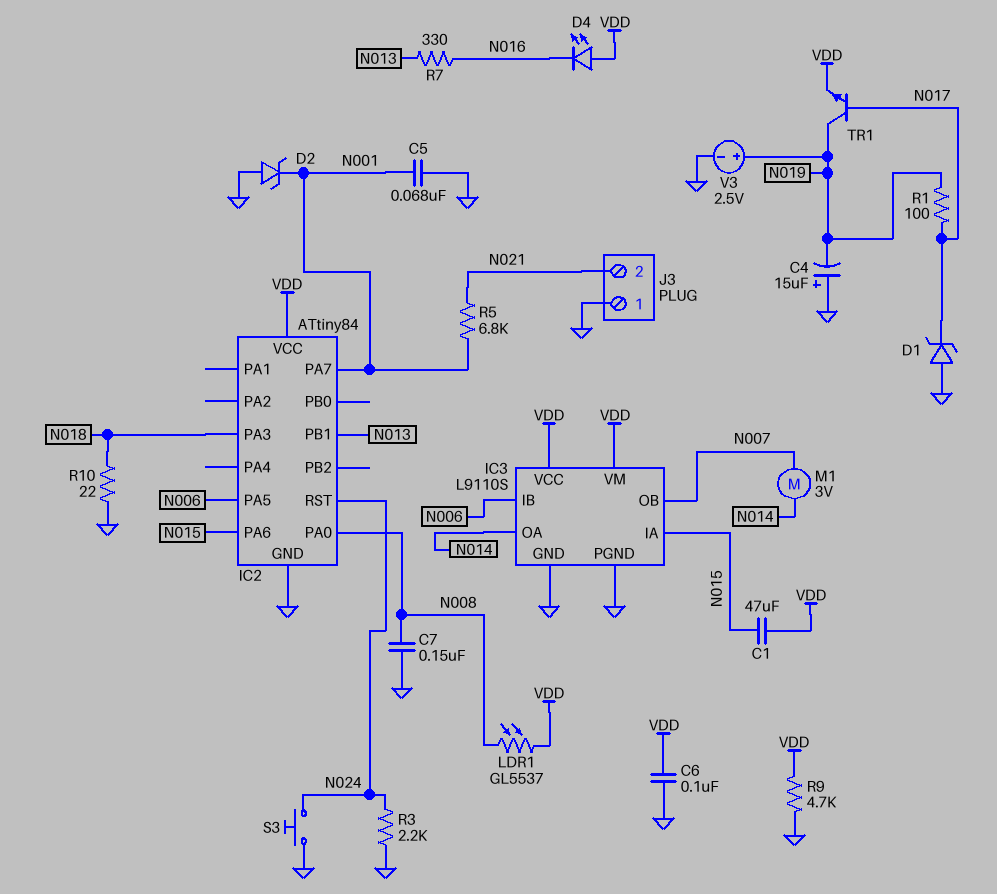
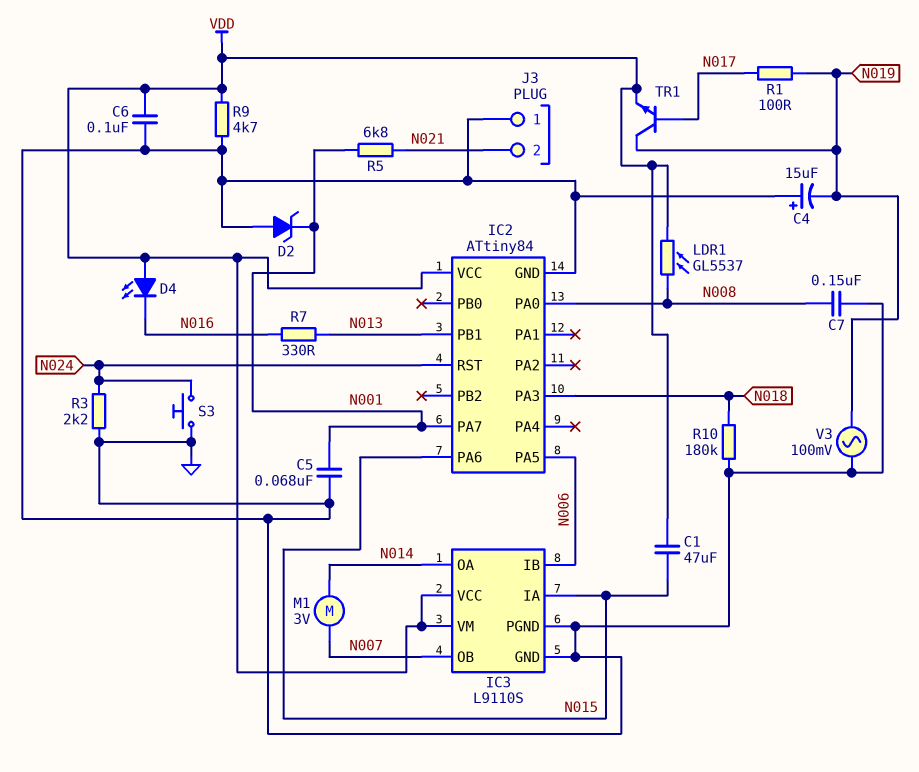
D1: zener (A GND, K N017) -> none
R10: 22 (GND, N018) -> 180k (GND, N018)
V3: 2.5V (plus N019, minus GND) -> AC 100mV (GND, N019)

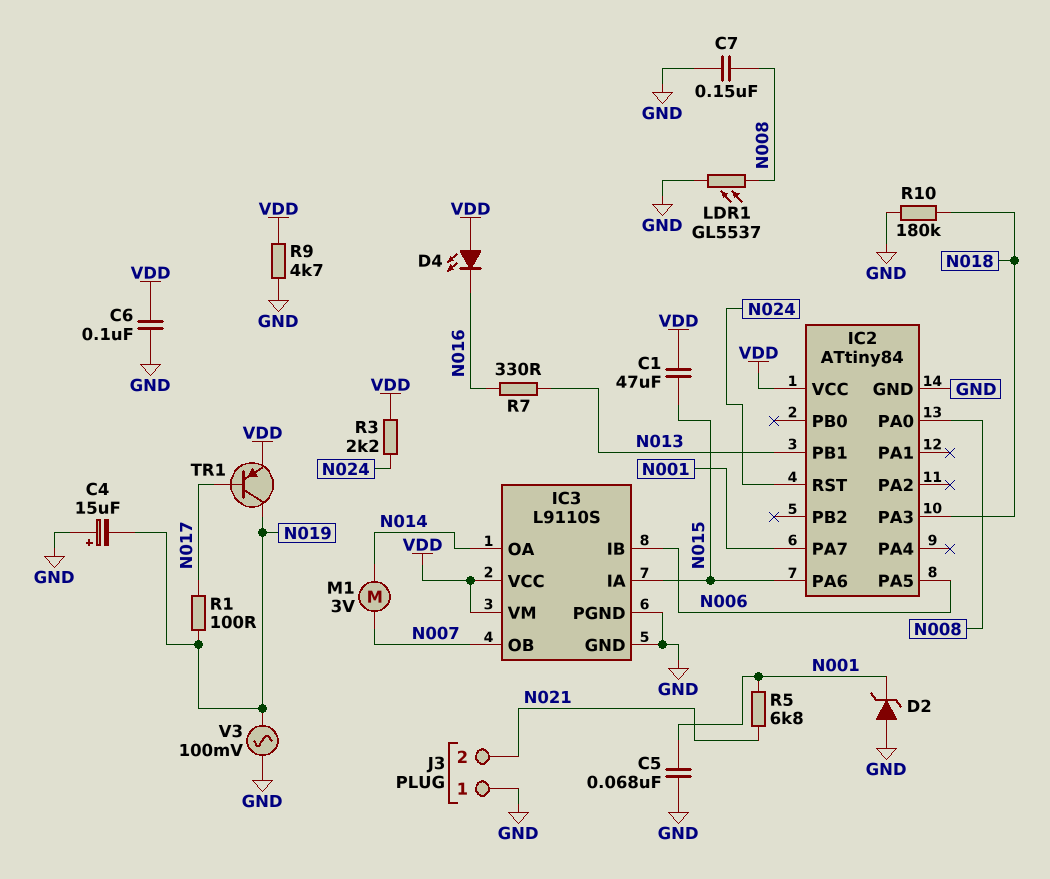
LDR1: GL5537 (N008, VDD) -> GL5537 (GND, N008)
R3: 2.2k (GND, N024) -> 2.2k (N024, VDD)
S3: button (GND, N024) -> none
TR1: NPN (B N017, C N019, E VDD) -> PNP (B N017, C N019, E VDD)

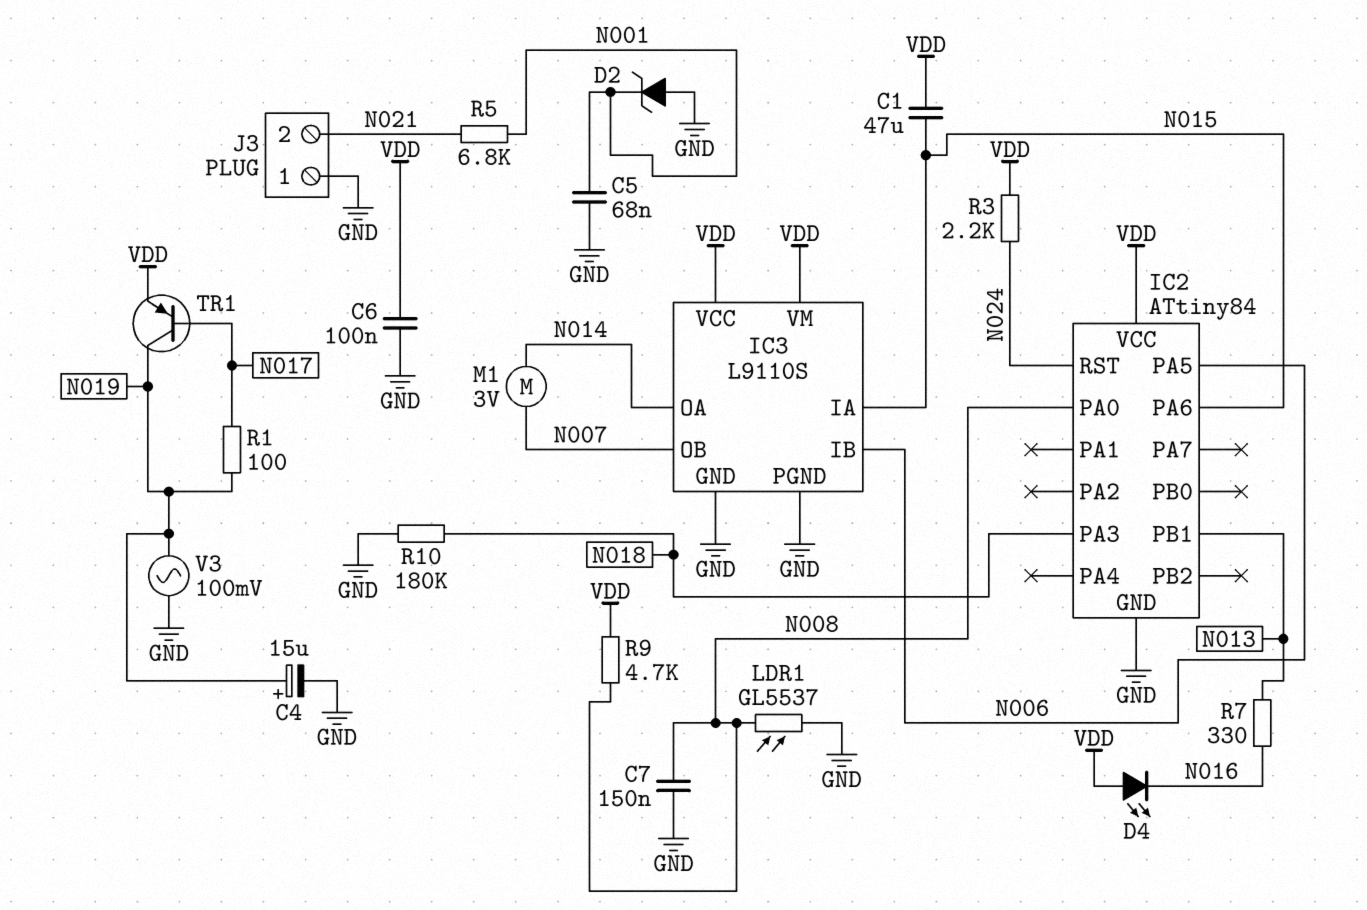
C4: 15uF (plus GND, minus N019) -> 15uF (plus N019, minus GND)
IC2 pin PA7: N001 -> none
R9: 4.7k (GND, VDD) -> 4.7k (N008, VDD)

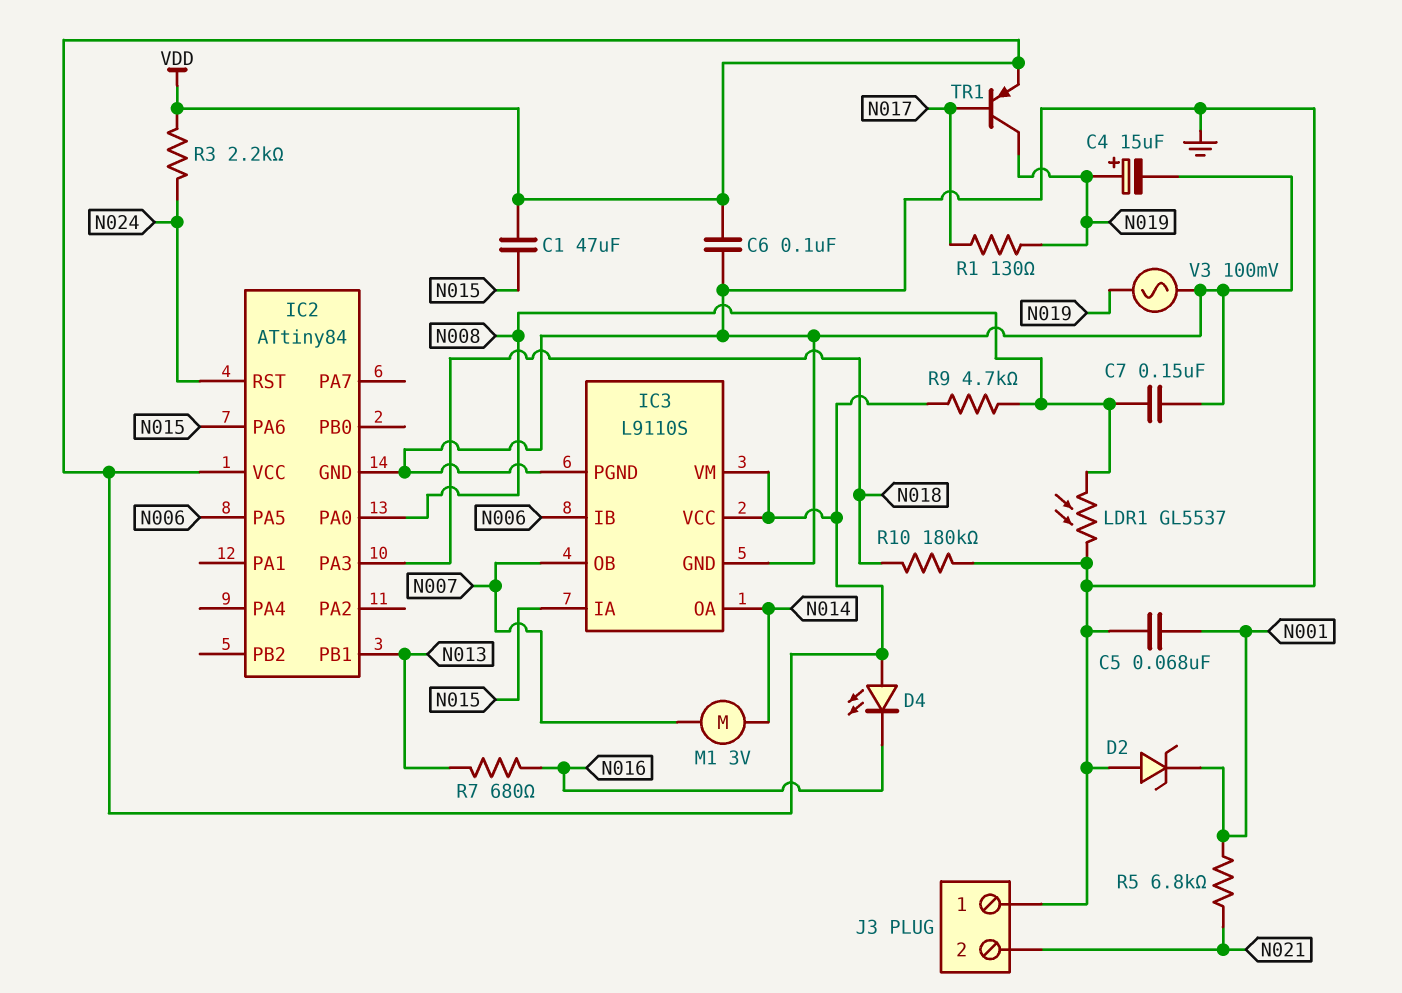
R1: 100 (N017, N019) -> 130 (N017, N019)
R7: 330 (N013, N016) -> 680 (N013, N016)

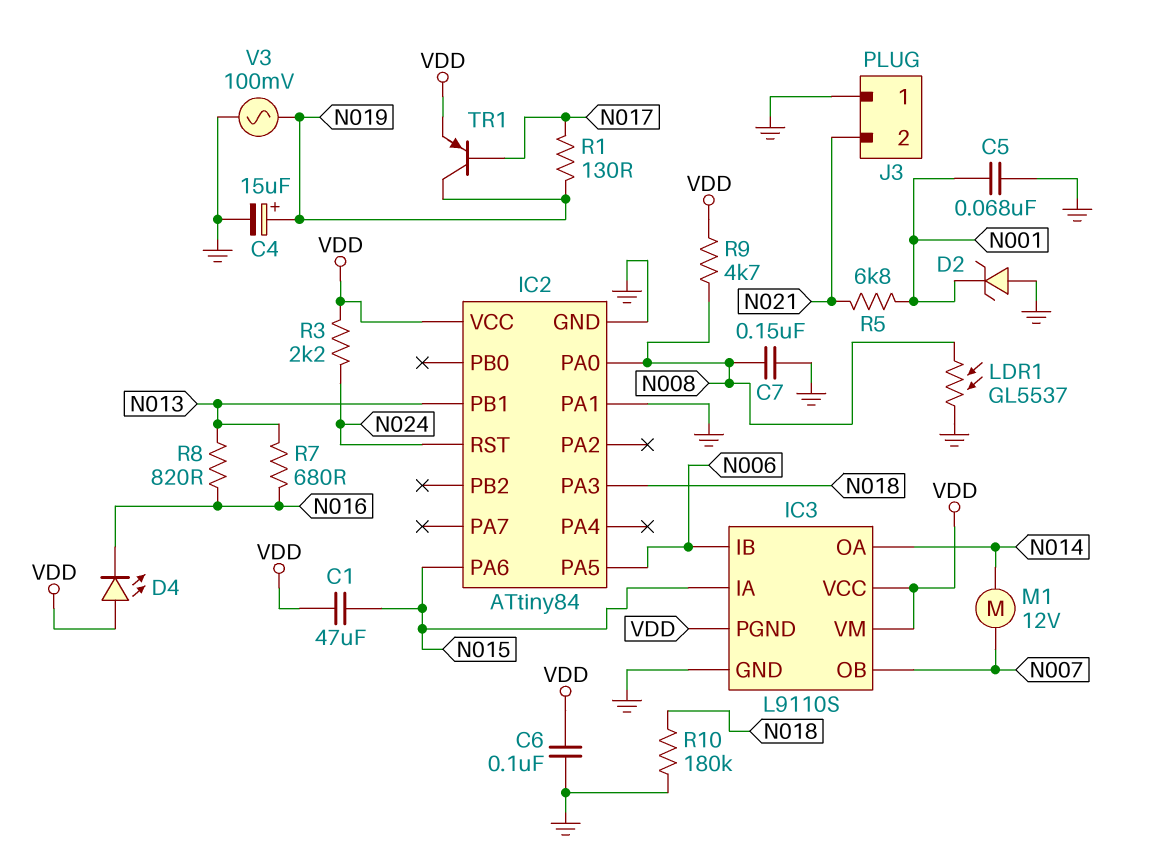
IC2 pin PA1: none -> GND
IC3 pin PGND: GND -> VDD
M1: motor 3V (N007, N014) -> motor 12V (N007, N014)
R8: none -> 820 (N013, N016)

